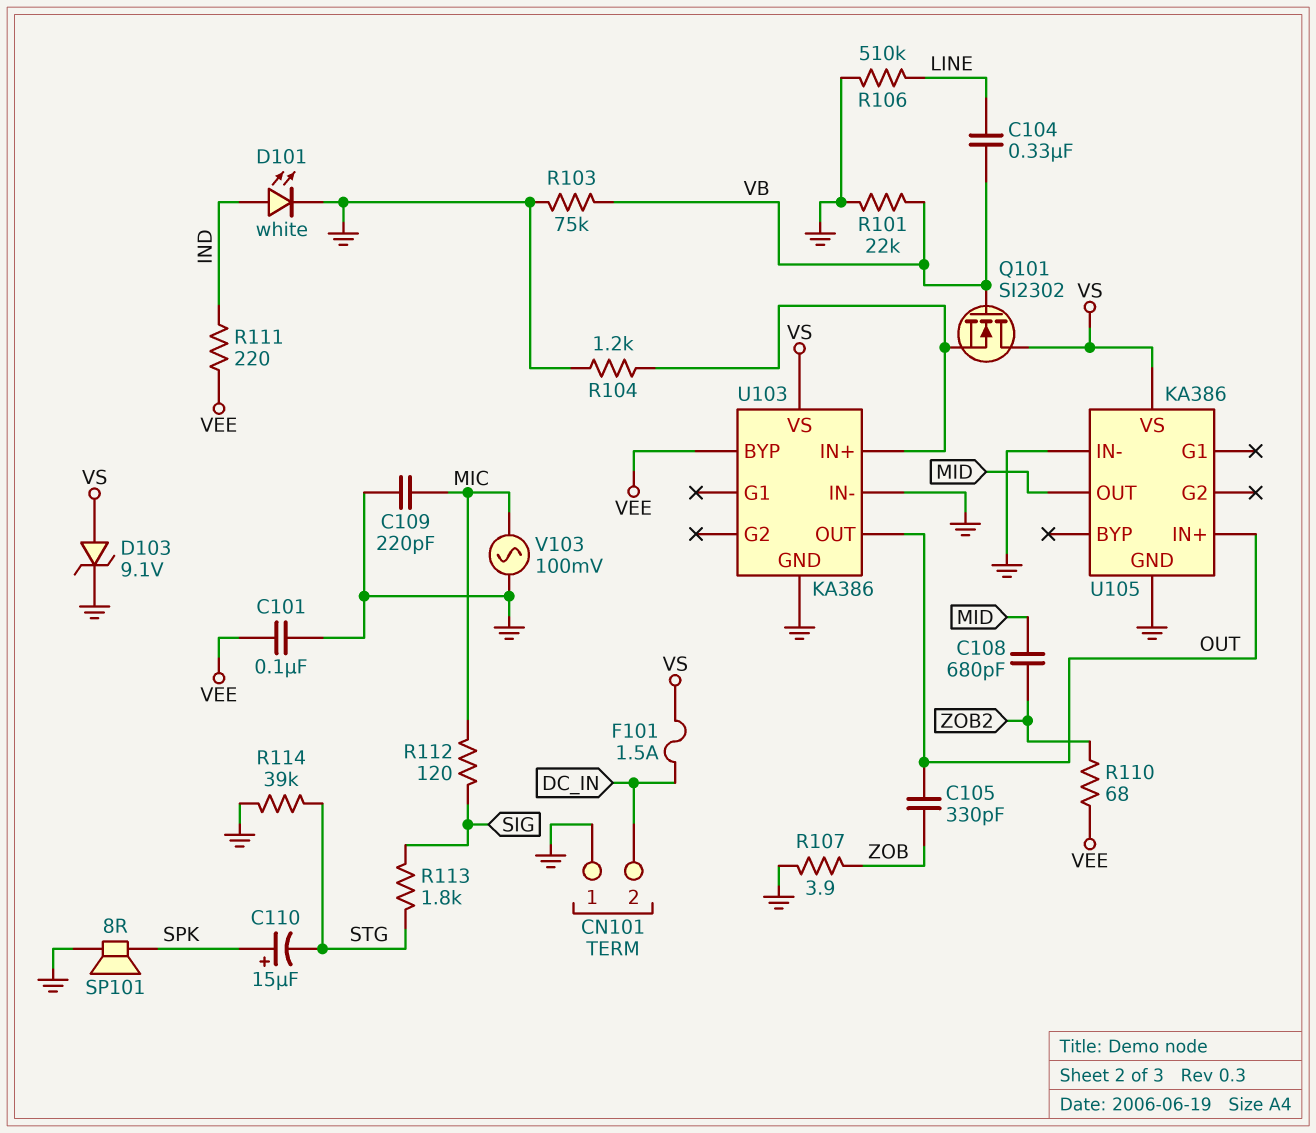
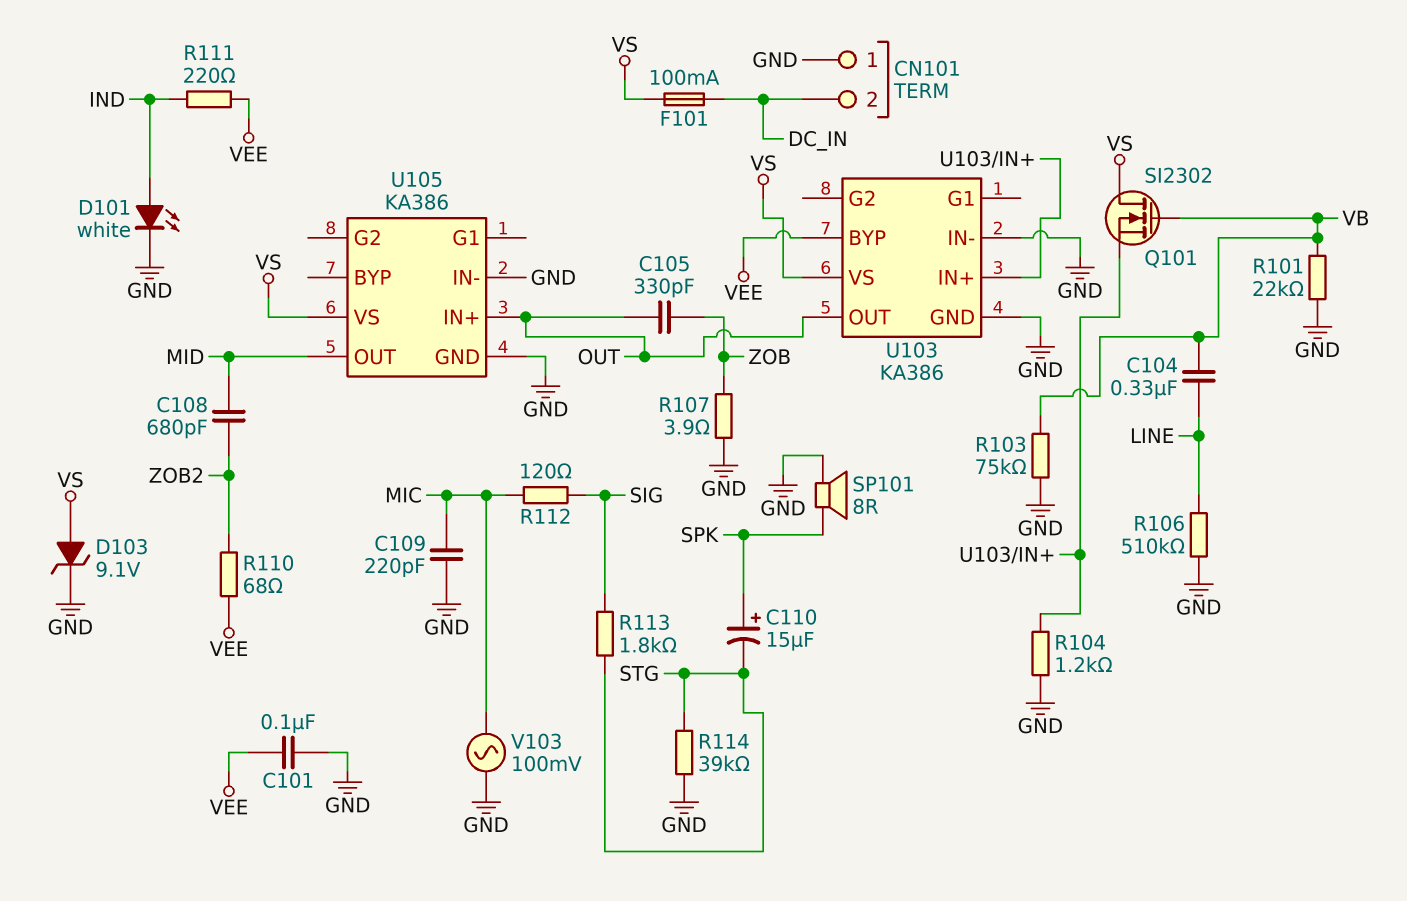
F101: 1.5A (DC_IN, VS) -> 100mA (DC_IN, VS)

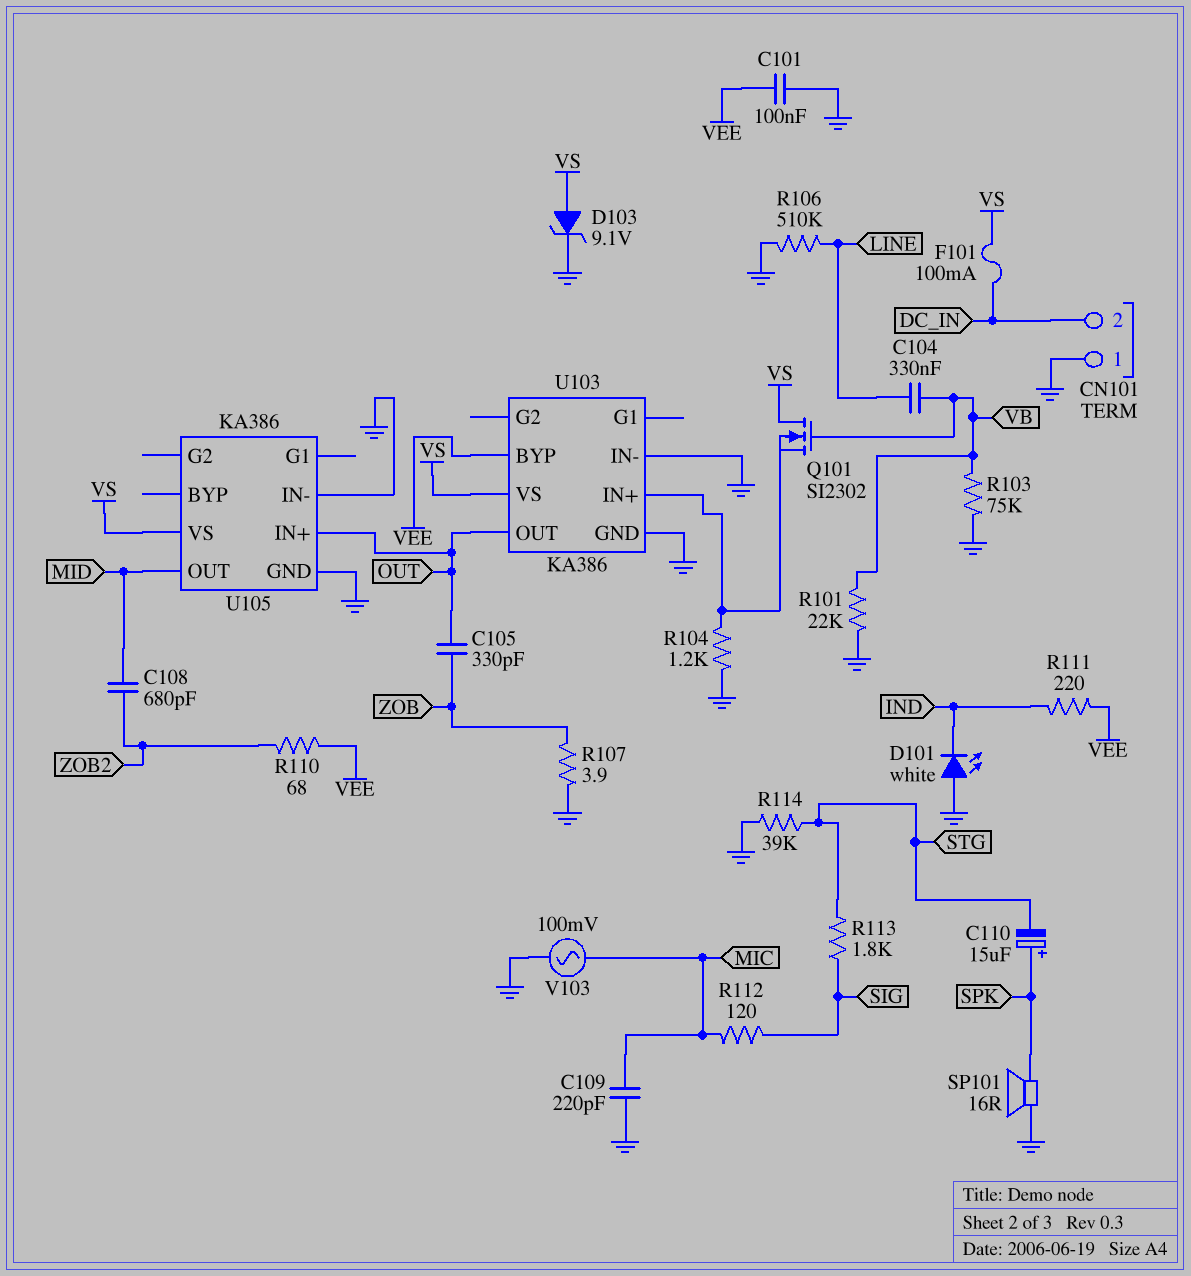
D101: LED white (A IND, K GND) -> LED white (A GND, K IND)
SP101: speaker 8R (GND, SPK) -> speaker 16R (GND, SPK)

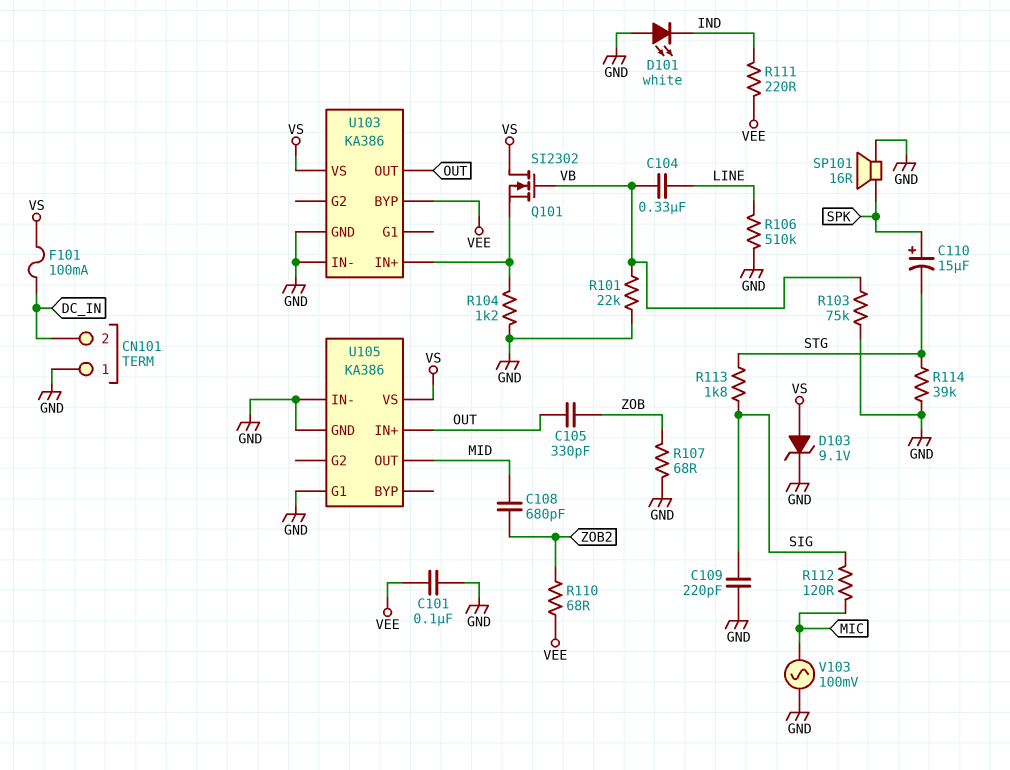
C109: 220pF (GND, MIC) -> 220pF (GND, SIG)
R107: 3.9 (GND, ZOB) -> 68 (GND, ZOB)
U105 pin G1: none -> GND

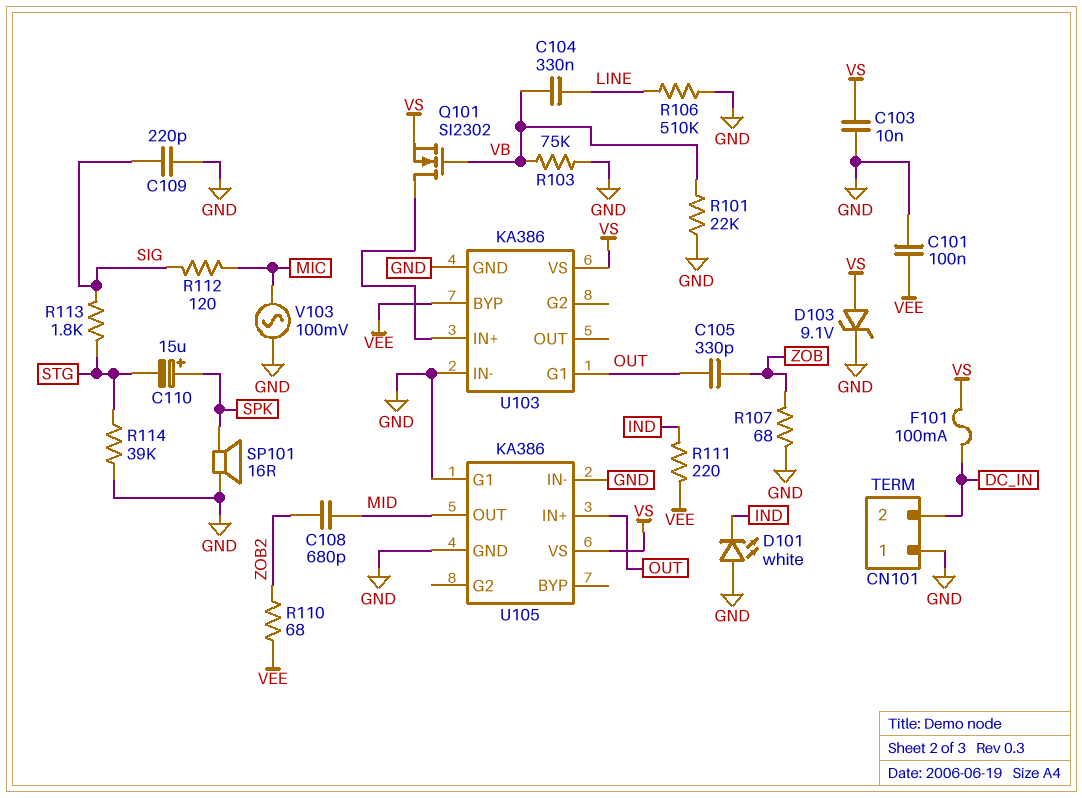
C103: none -> 10nF (GND, VS)
Q101: NMOS SI2302 (G VB, D VS, S U103/IN+) -> NMOS SI2302 (G VB, D U103/IN+, S VS)
R104: 1.2k (GND, U103/IN+) -> none
U103 pin G1: none -> OUT
U103 pin OUT: OUT -> none

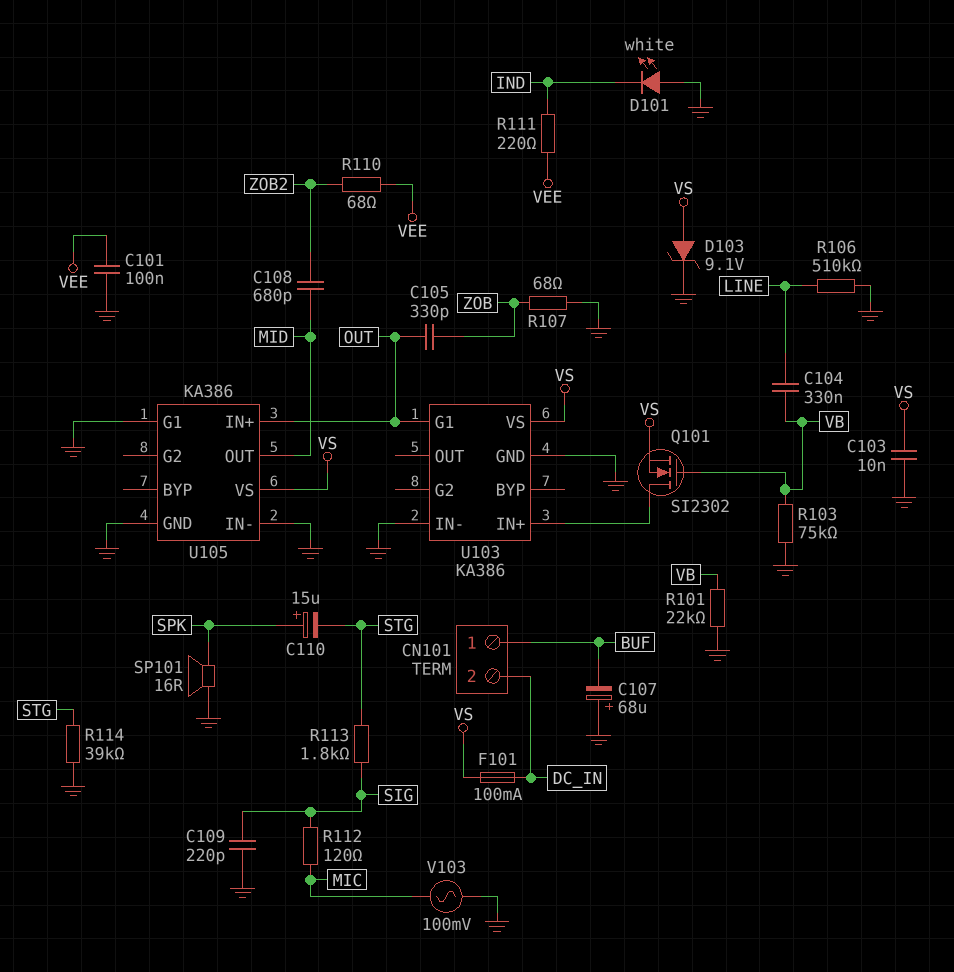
C107: none -> 68uF (plus GND, minus BUF)
CN101 pin 1: GND -> BUF
U103 pin BYP: VEE -> none

